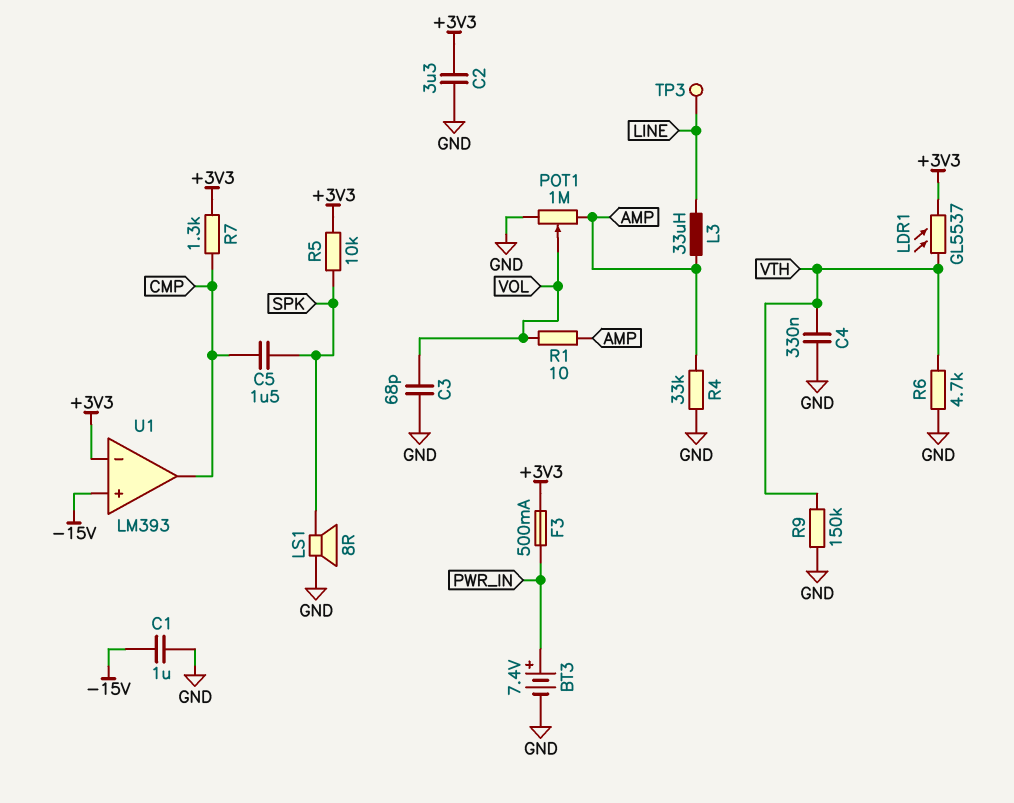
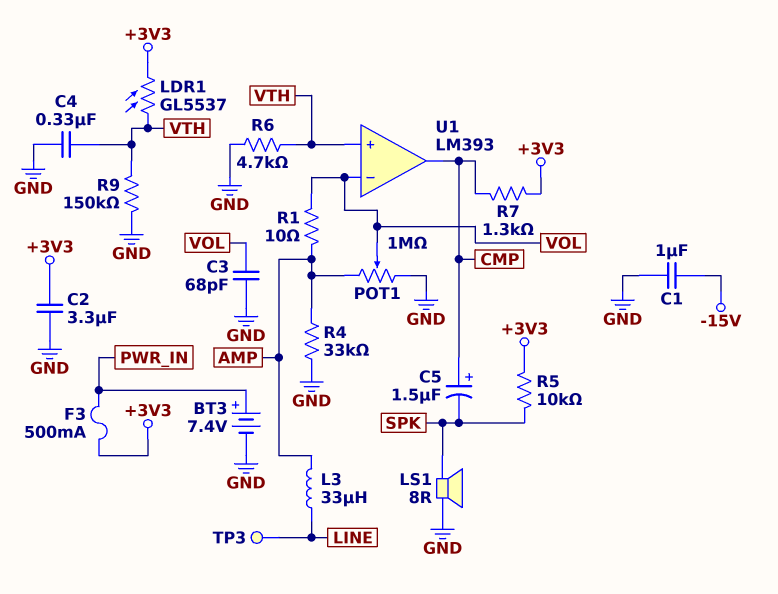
C5: 1.5uF (CMP, SPK) -> 1.5uF (plus CMP, minus SPK)
U1 pin in+: -15V -> VTH
U1 pin in-: +3V3 -> VOL

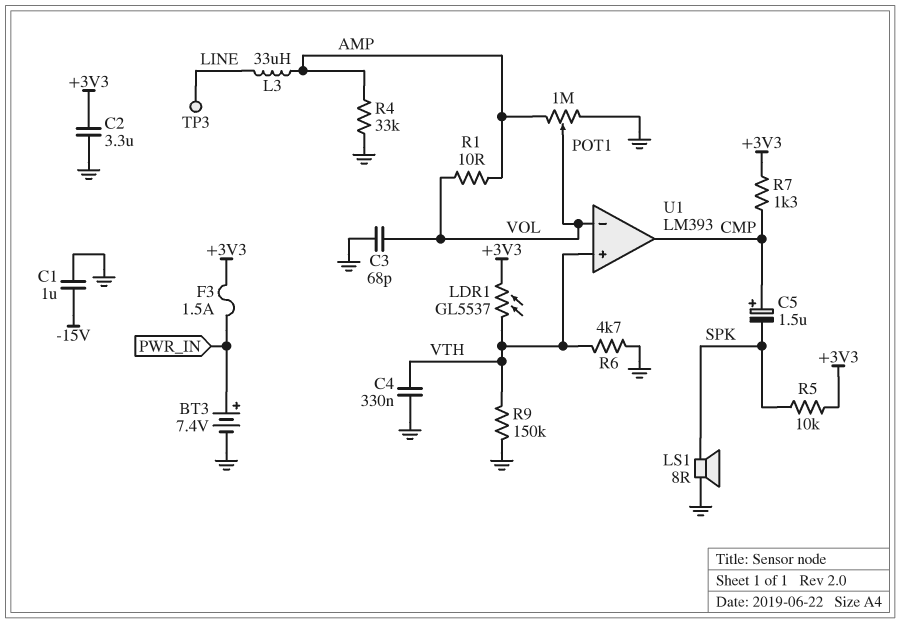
F3: 500mA (+3V3, PWR_IN) -> 1.5A (+3V3, PWR_IN)

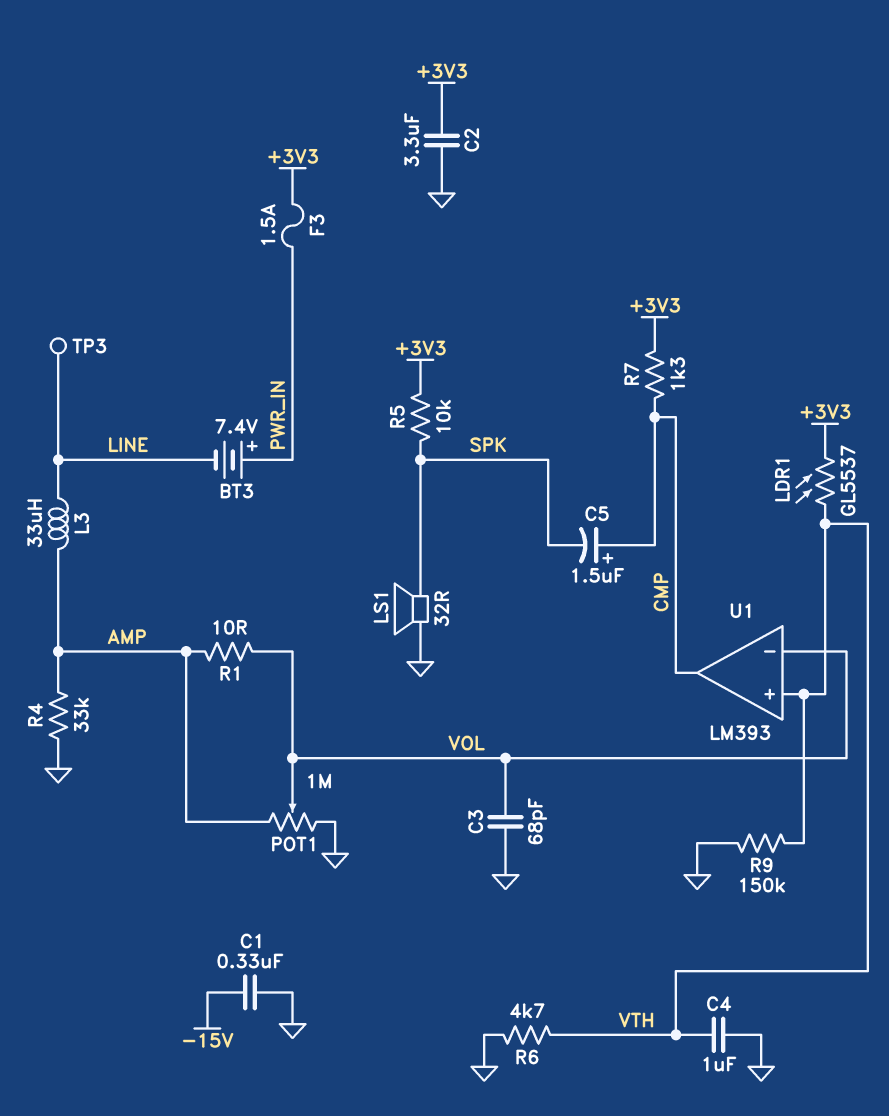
BT3: 7.4V (plus PWR_IN, minus GND) -> 7.4V (plus PWR_IN, minus LINE)
C1: 1uF (-15V, GND) -> 330nF (-15V, GND)
C4: 330nF (GND, VTH) -> 1uF (GND, VTH)
LS1: speaker 8R (GND, SPK) -> speaker 32R (GND, SPK)

